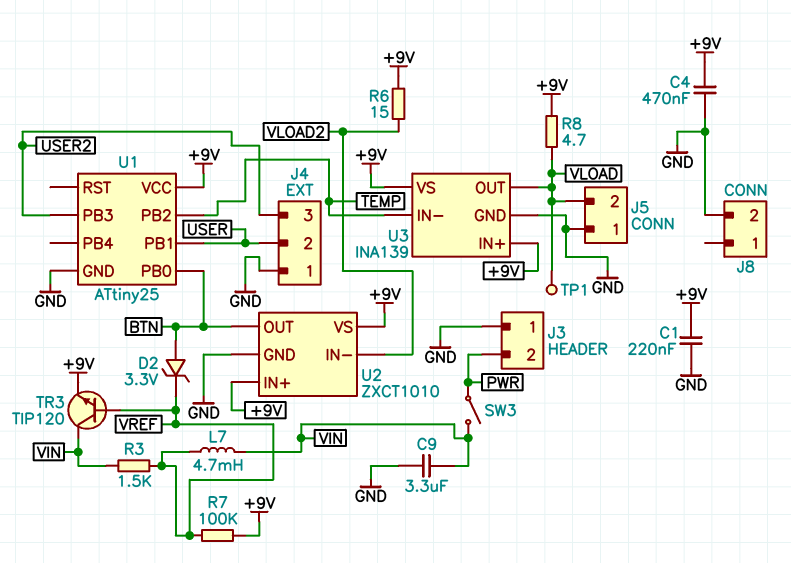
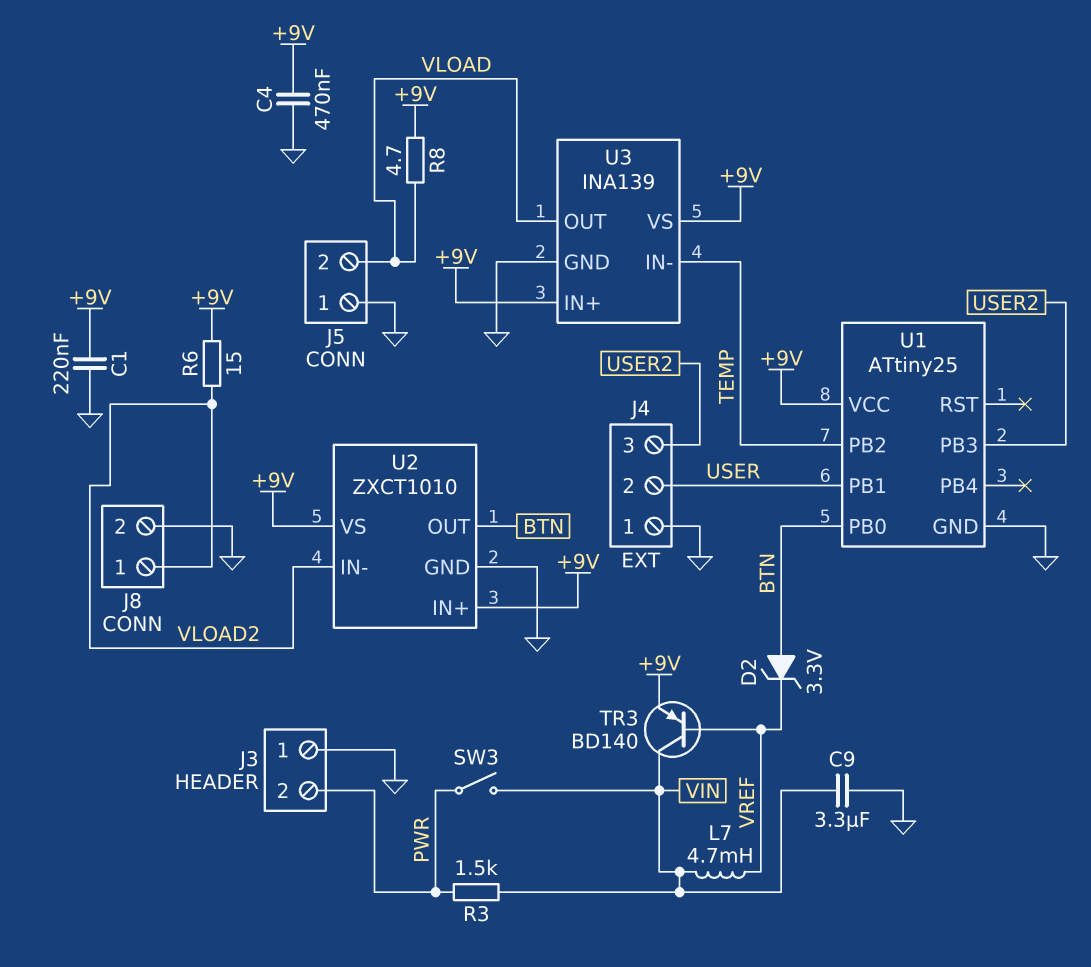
J8 pin 1: none -> VLOAD2
R3: 1.5k (VIN, VREF) -> 1.5k (PWR, VIN)
R7: 100k (+9V, VREF) -> none
TP1: test point (VLOAD) -> none
TR3: NPN TIP120 (B VREF, C VIN, E +9V) -> PNP BD140 (B VREF, C VIN, E +9V)

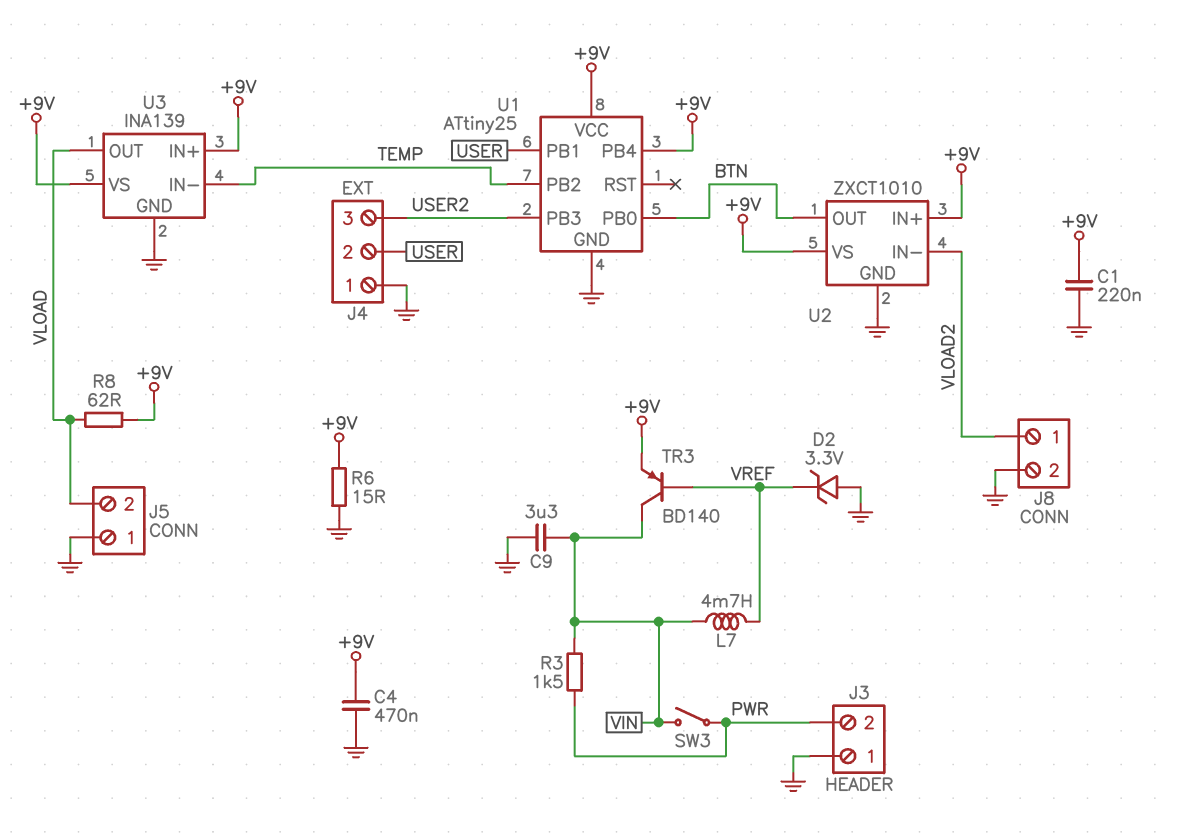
D2: zener 3.3V (A BTN, K VREF) -> zener 3.3V (A GND, K VREF)
R6: 15 (+9V, VLOAD2) -> 15 (+9V, GND)
R8: 4.7 (+9V, VLOAD) -> 62 (+9V, VLOAD)
U1 pin PB4: none -> +9V

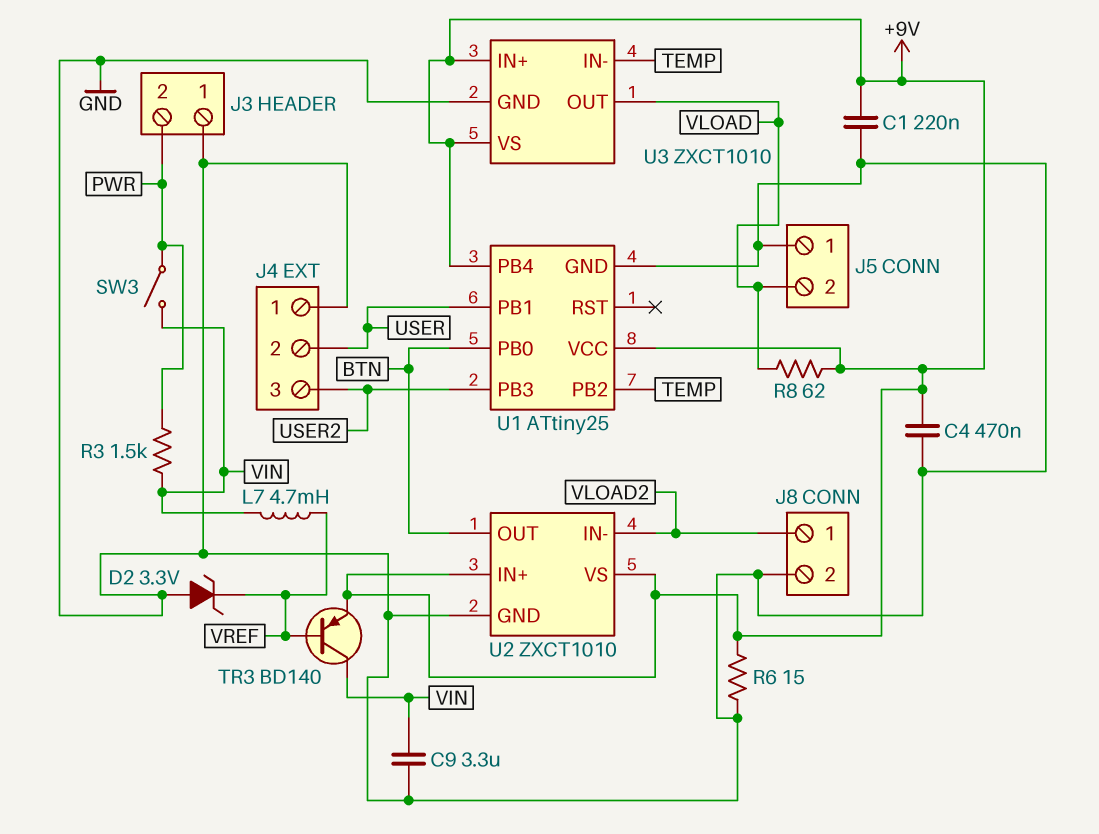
U3: INA139 -> ZXCT1010

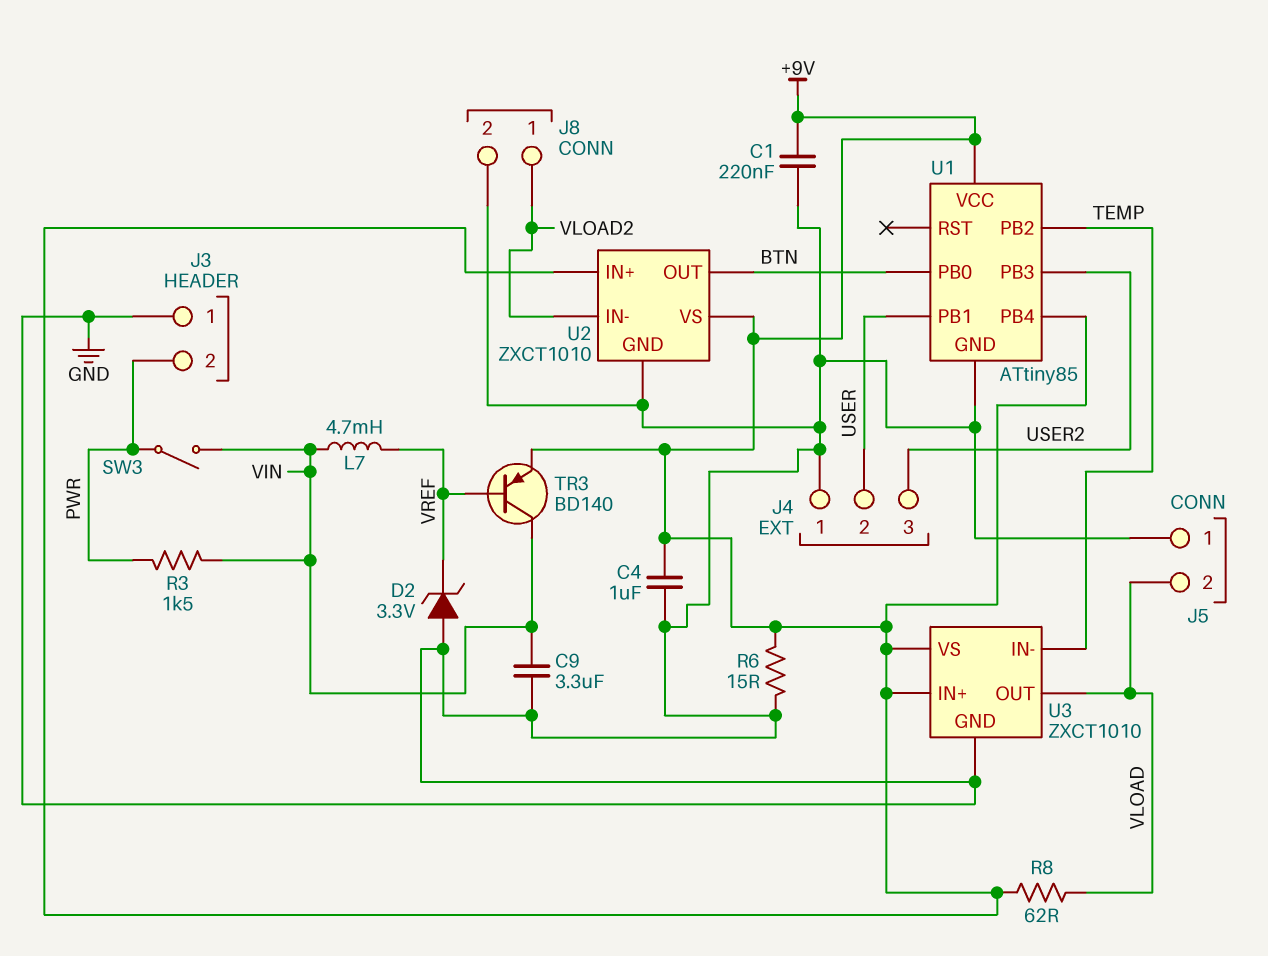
C4: 470nF (+9V, GND) -> 1uF (+9V, GND)
U1: ATtiny25 -> ATtiny85

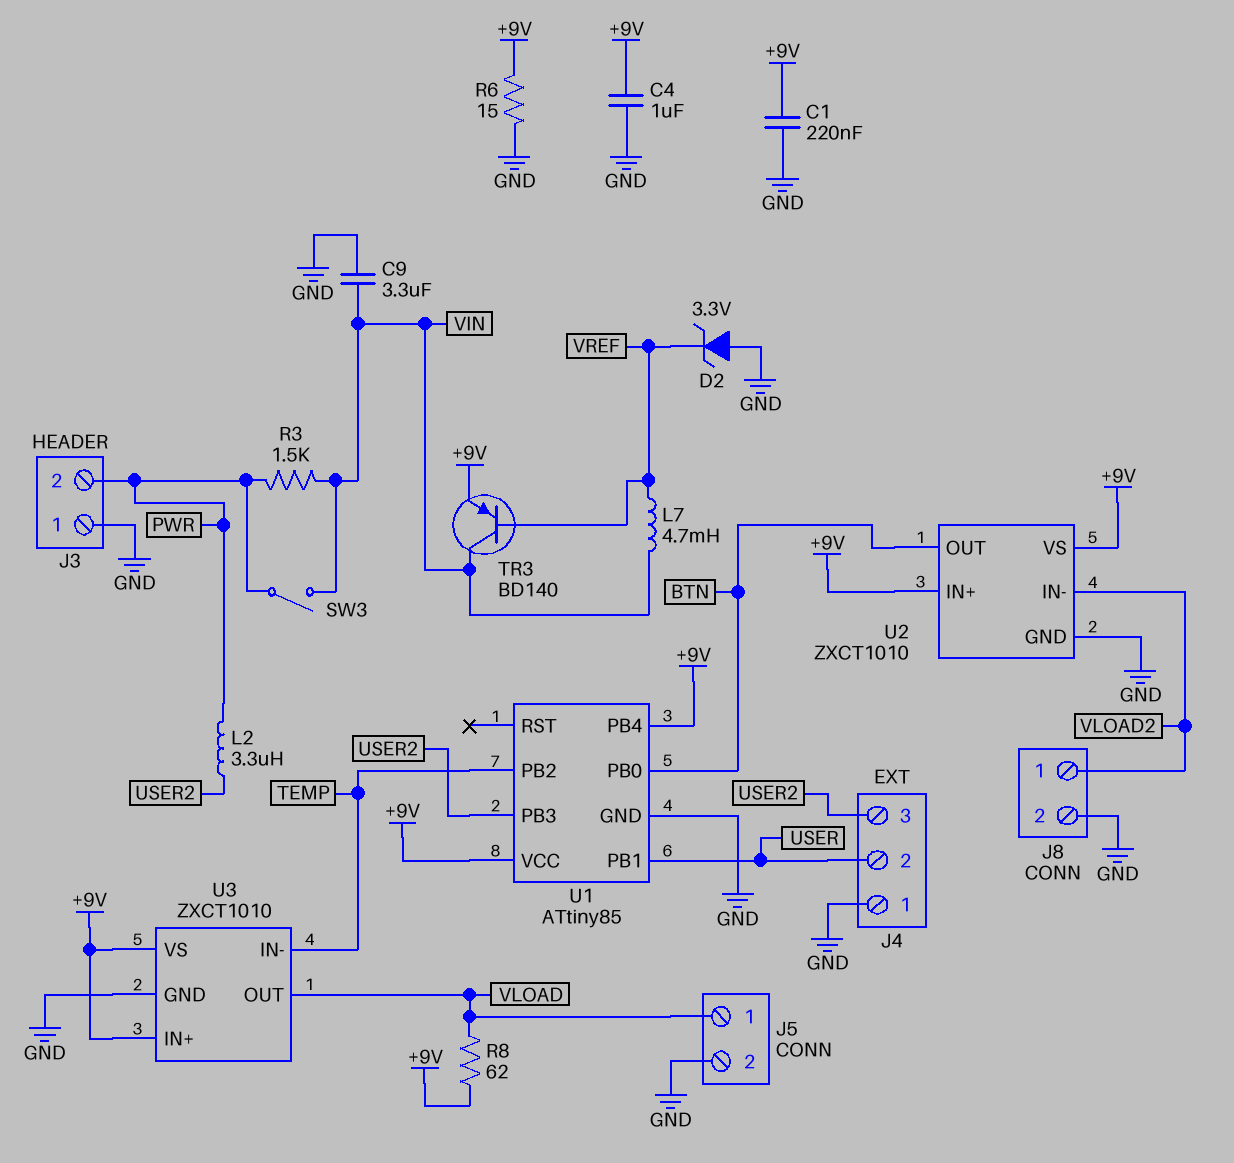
J5 pin 1: GND -> VLOAD
J5 pin 2: VLOAD -> GND
L2: none -> 3.3uH (PWR, USER2)

